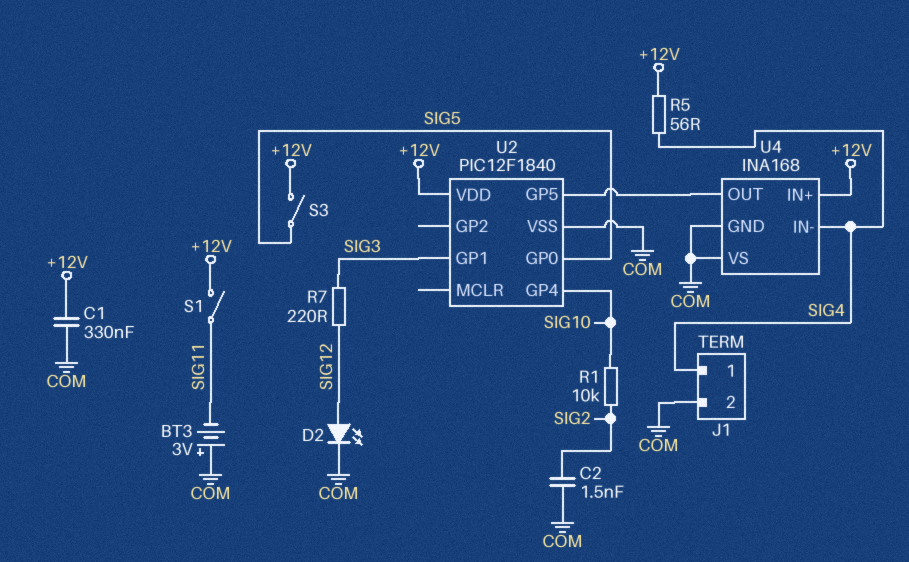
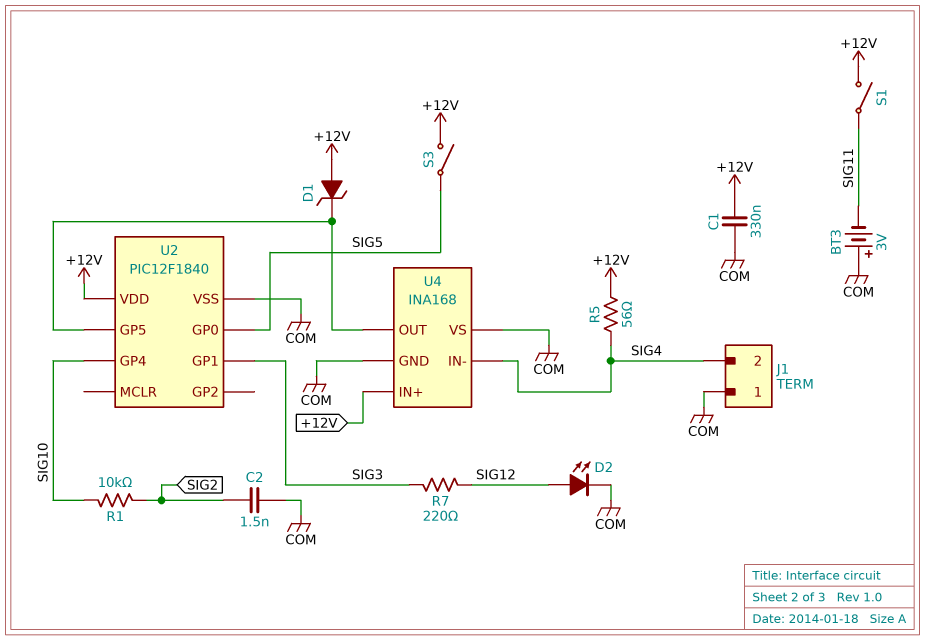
D1: none -> zener (A +12V, K U2/GP5)
J1 pin 1: SIG4 -> COM
J1 pin 2: COM -> SIG4

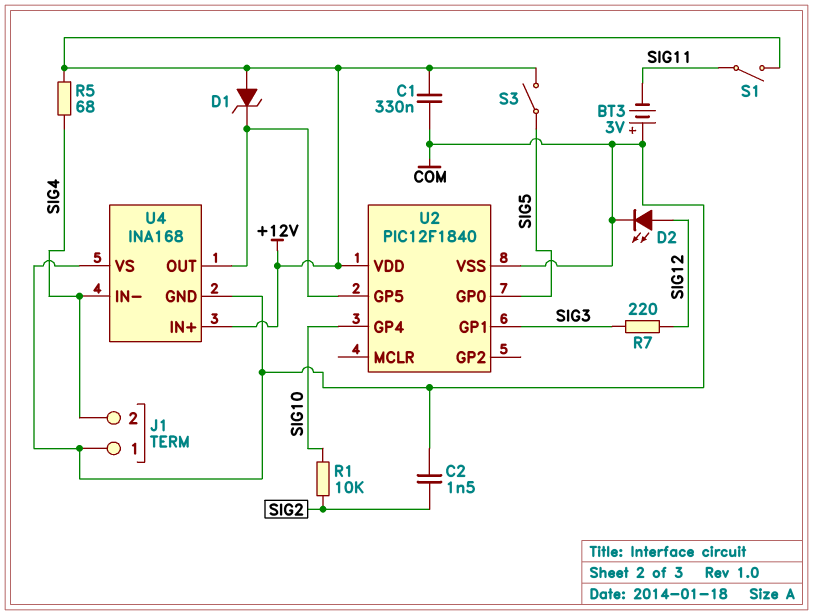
R5: 56 (+12V, SIG4) -> 68 (+12V, SIG4)

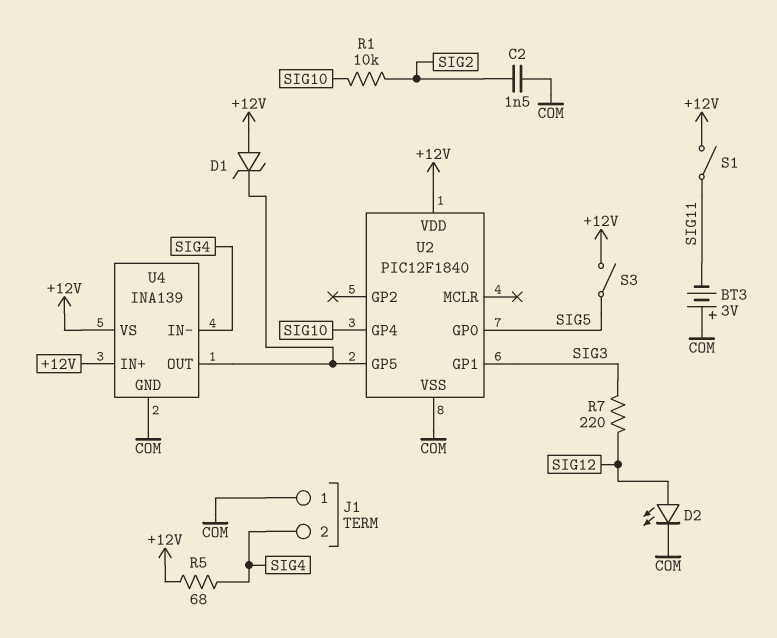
C1: 330nF (+12V, COM) -> none
U4: INA168 -> INA139
U4 pin VS: COM -> +12V

